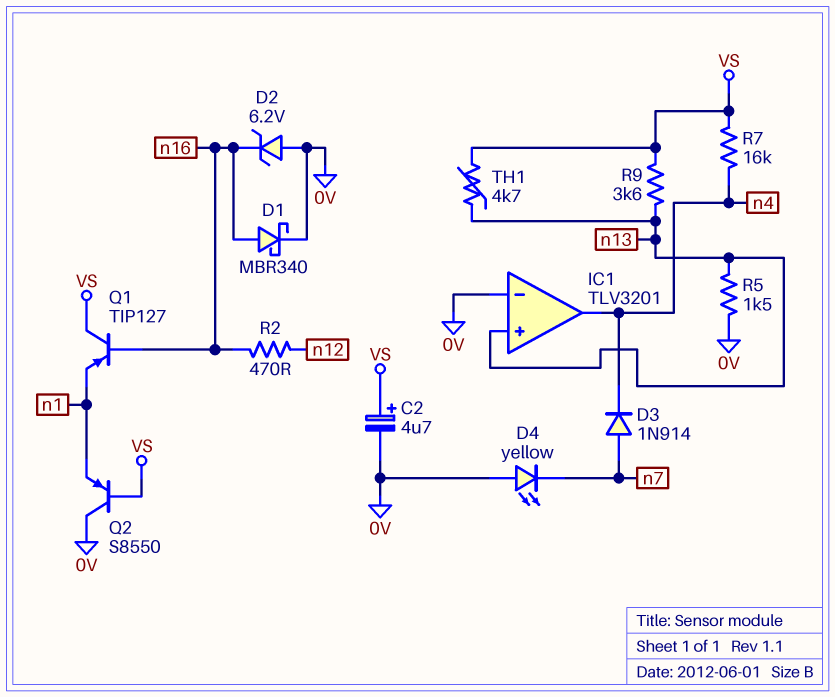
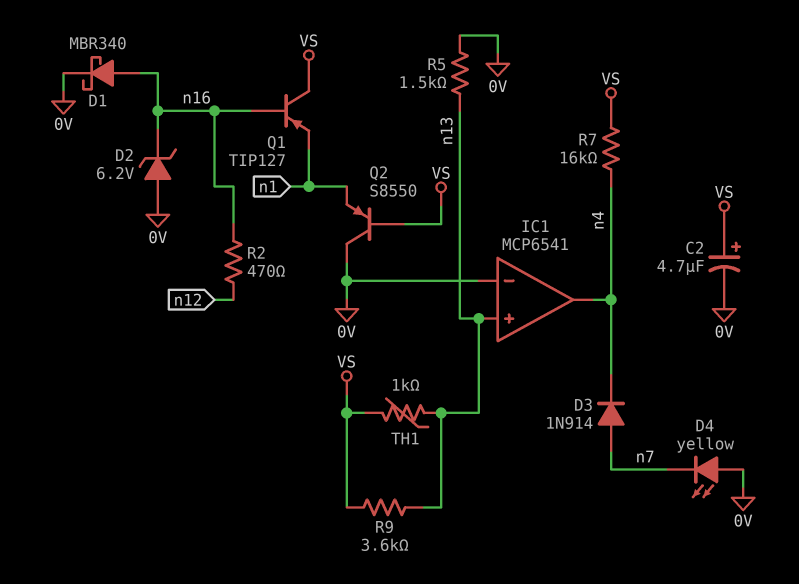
IC1: TLV3201 -> MCP6541
TH1: 4.7k (VS, n13) -> 1k (VS, n13)

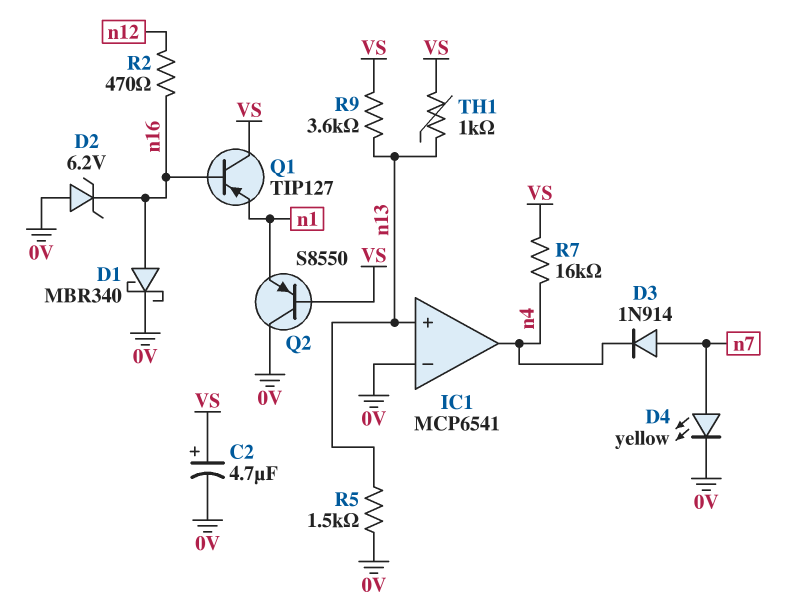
D4: LED yellow (A 0V, K n7) -> LED yellow (A n7, K 0V)

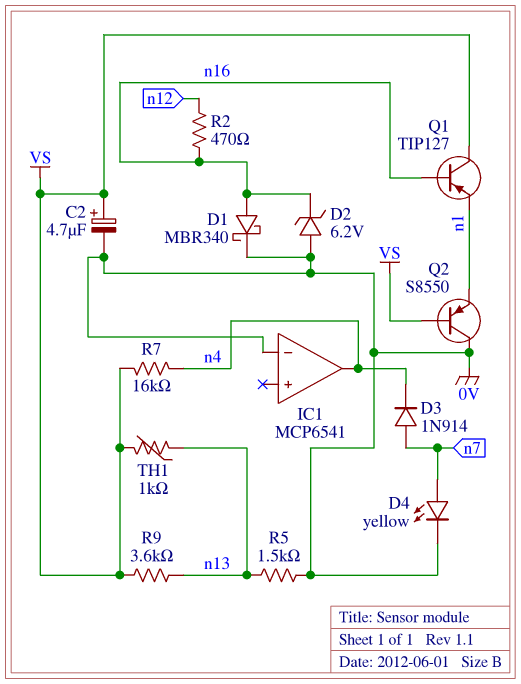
IC1 pin in+: n13 -> none

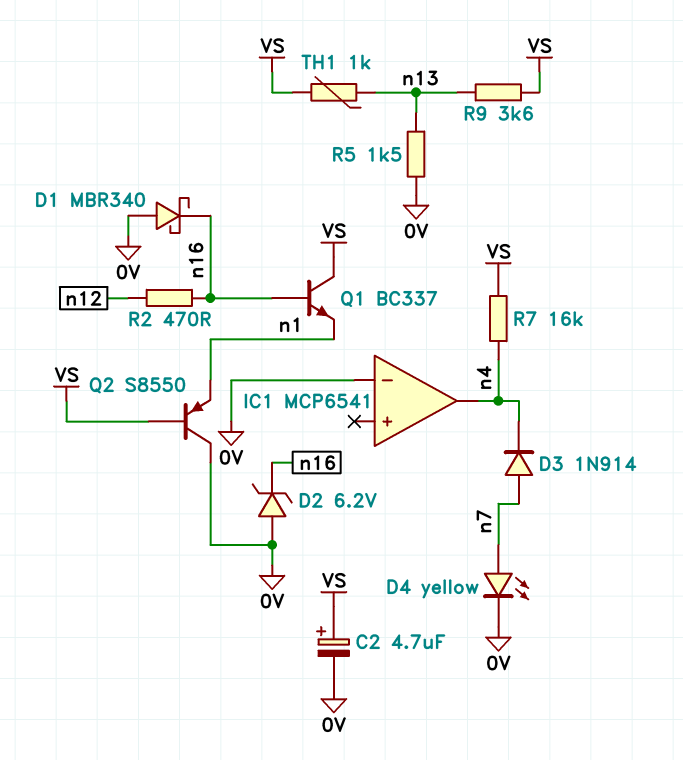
D1: schottky MBR340 (A n16, K 0V) -> schottky MBR340 (A 0V, K n16)
Q1: PNP TIP127 (B n16, C VS, E n1) -> NPN BC337 (B n16, C VS, E n1)

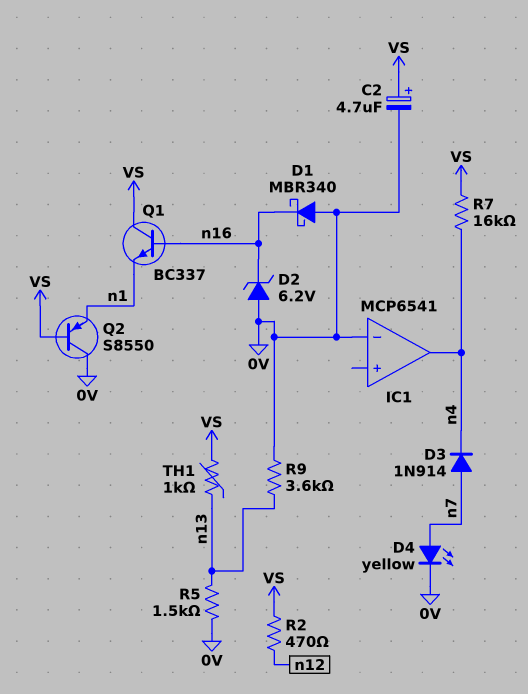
R2: 470 (n12, n16) -> 470 (VS, n12)
R9: 3.6k (VS, n13) -> 3.6k (0V, n13)

